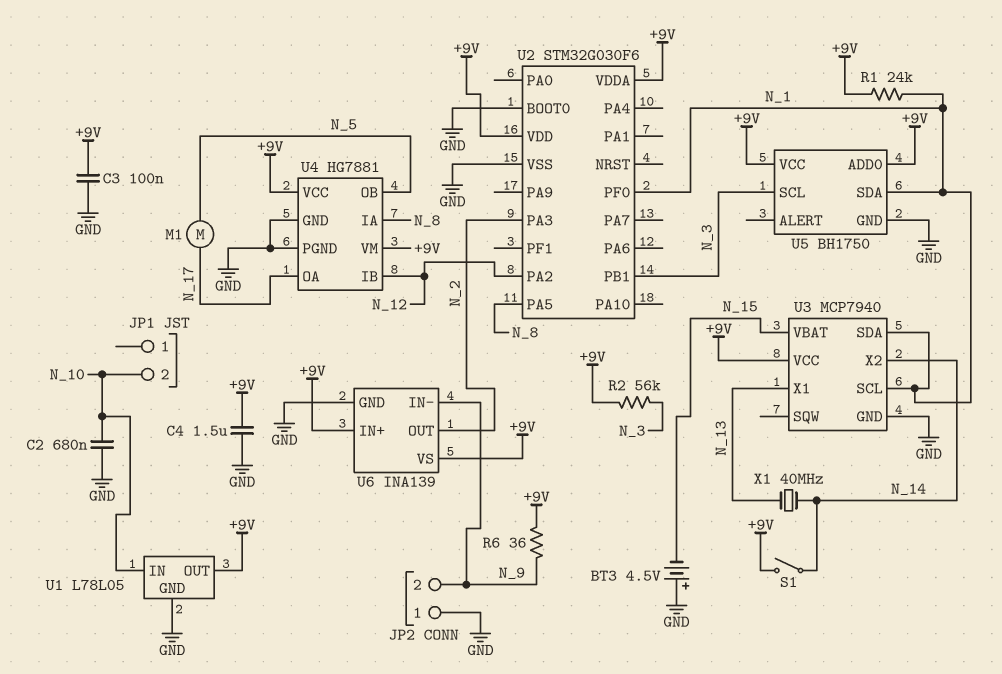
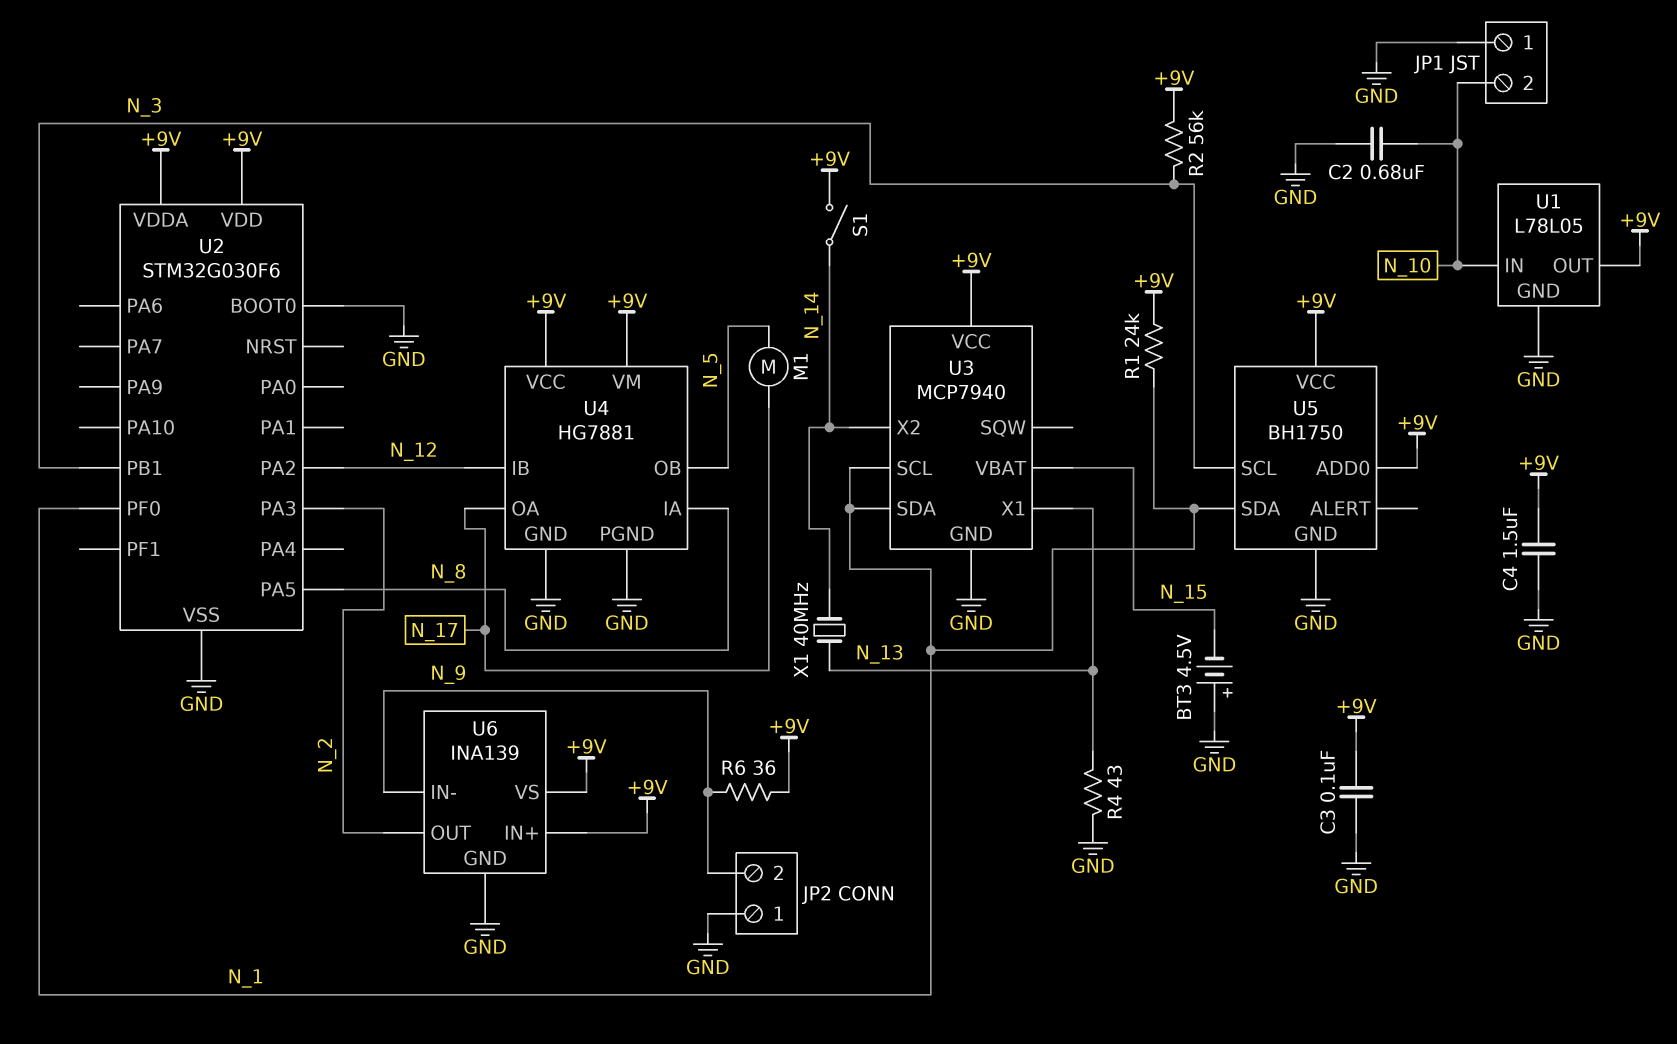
JP1 pin 1: none -> GND
R4: none -> 43 (GND, N_13)

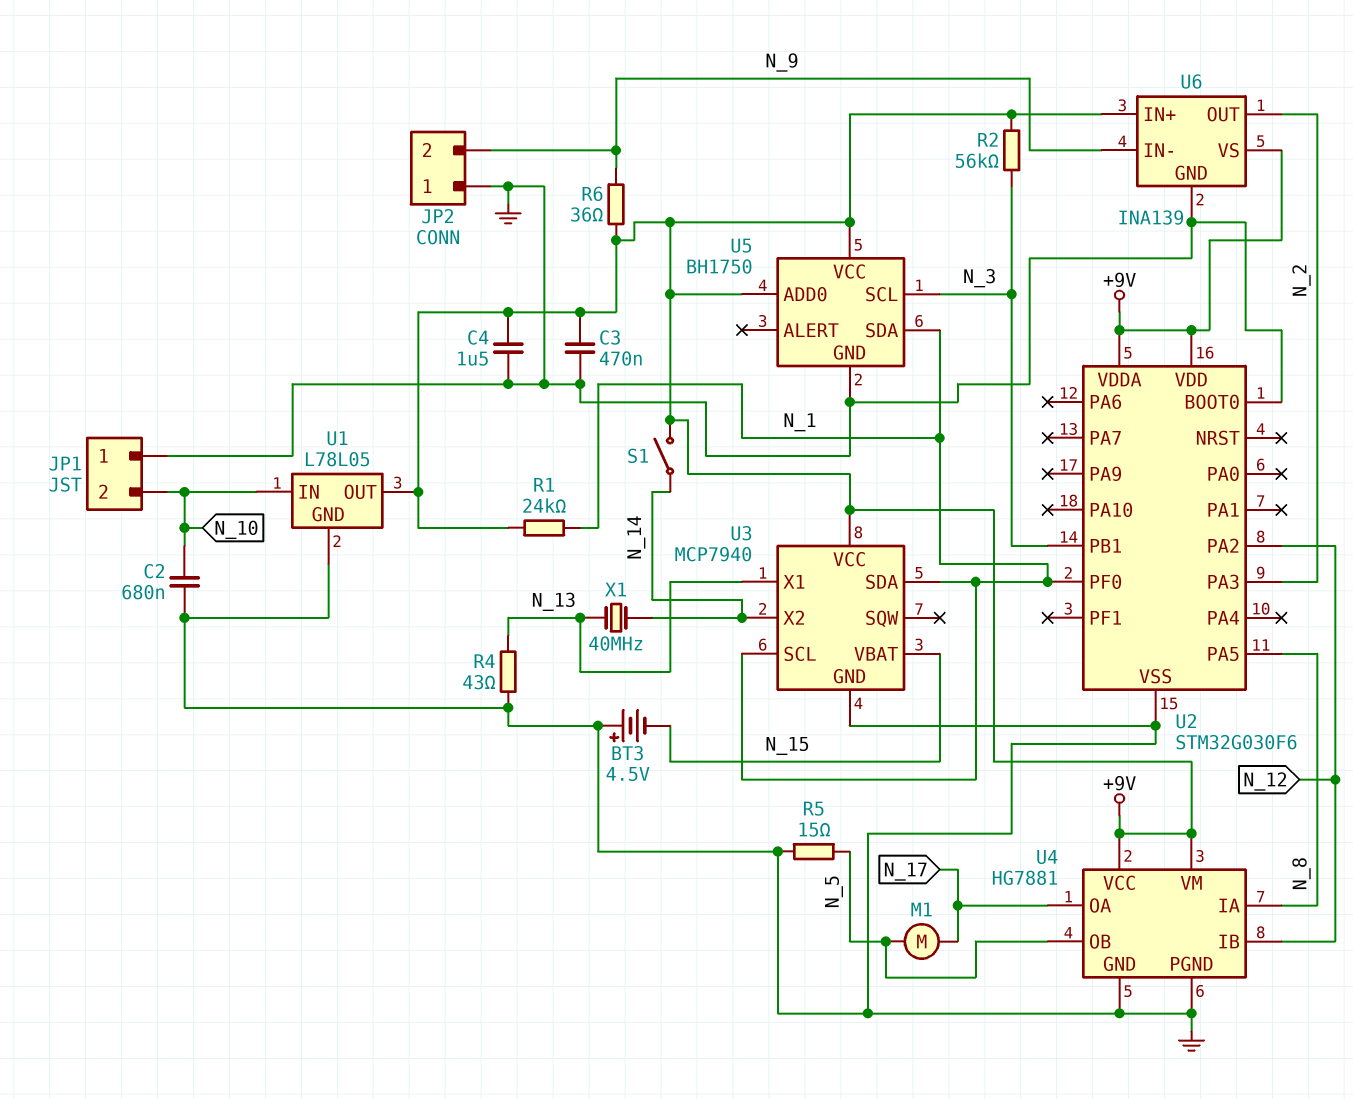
C3: 100nF (+9V, GND) -> 470nF (+9V, GND)
R5: none -> 15 (GND, N_5)

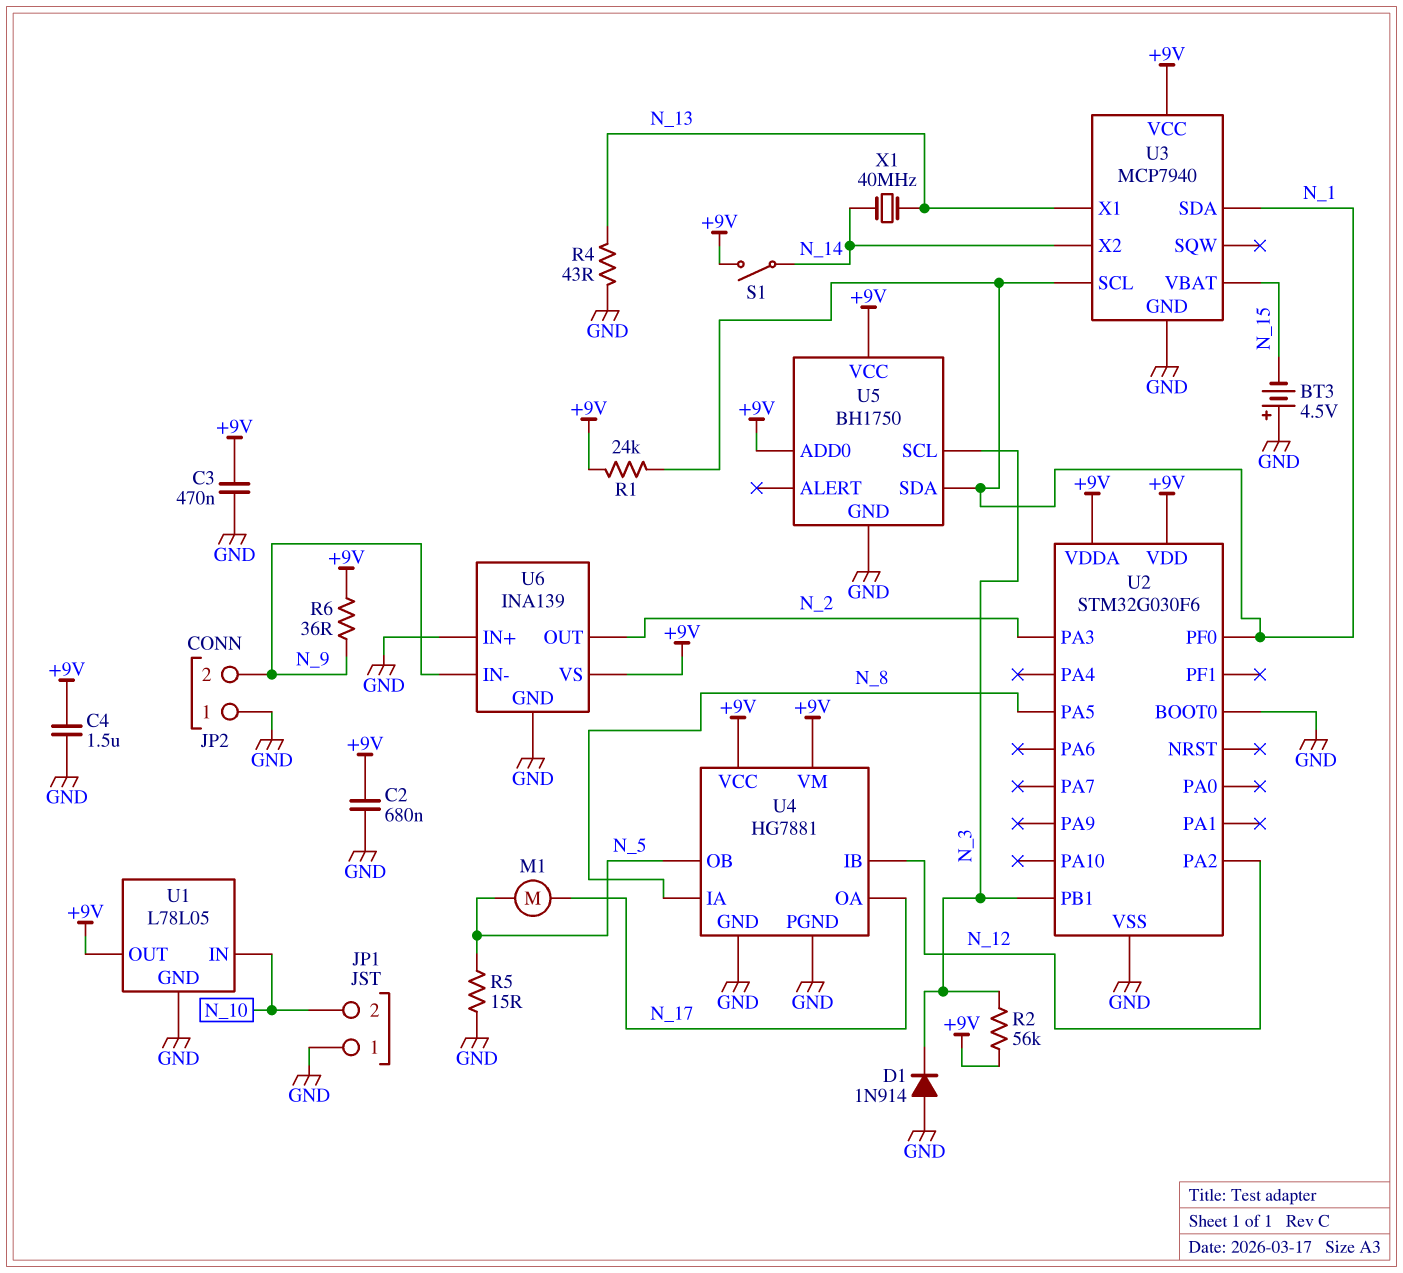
C2: 680nF (GND, N_10) -> 680nF (+9V, GND)
D1: none -> diode 1N914 (A GND, K N_3)
U6 pin IN+: +9V -> GND

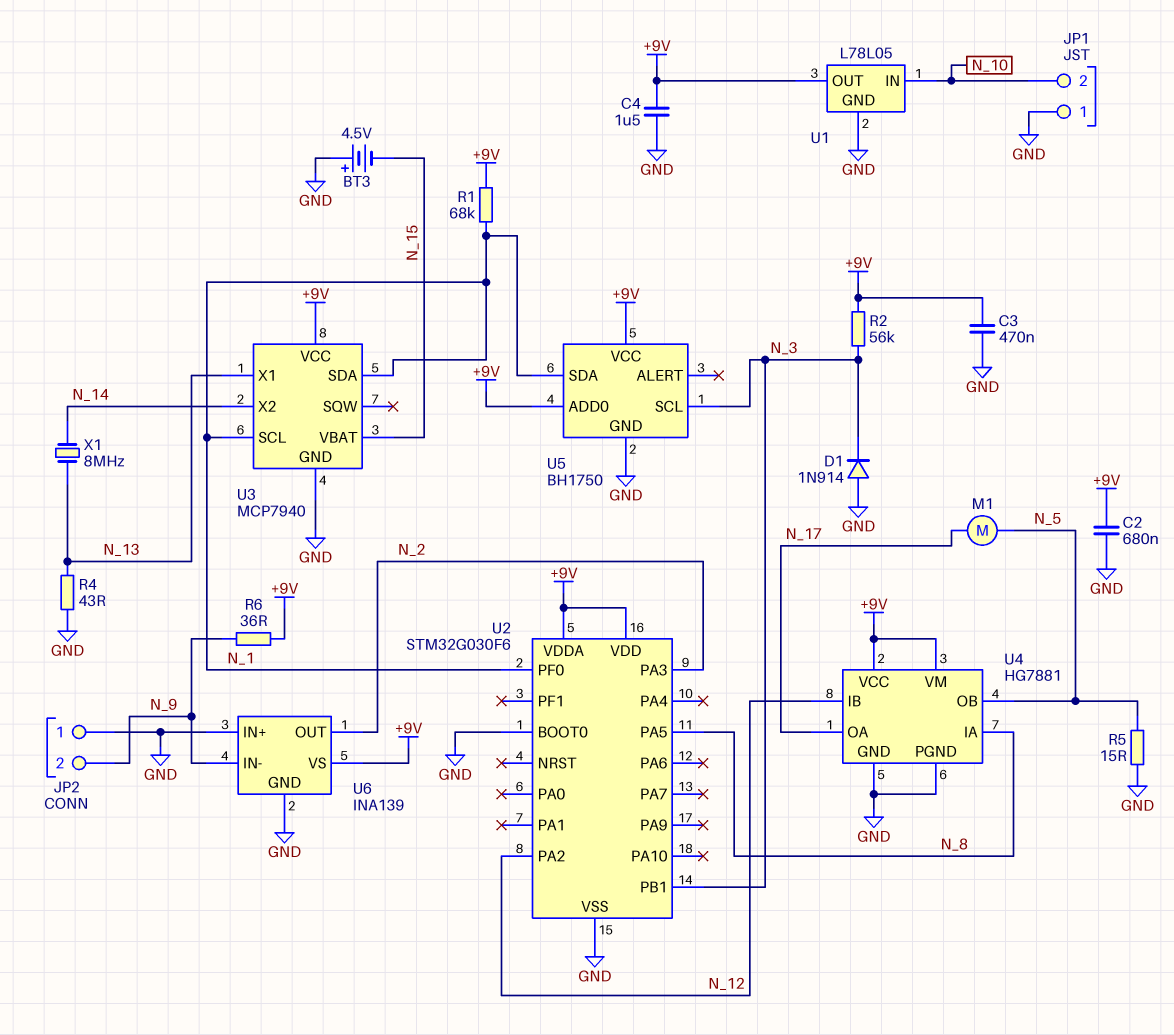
R1: 24k (+9V, N_1) -> 68k (+9V, N_1)
S1: switch (+9V, N_14) -> none
X1: 40MHz (N_13, N_14) -> 8MHz (N_13, N_14)

